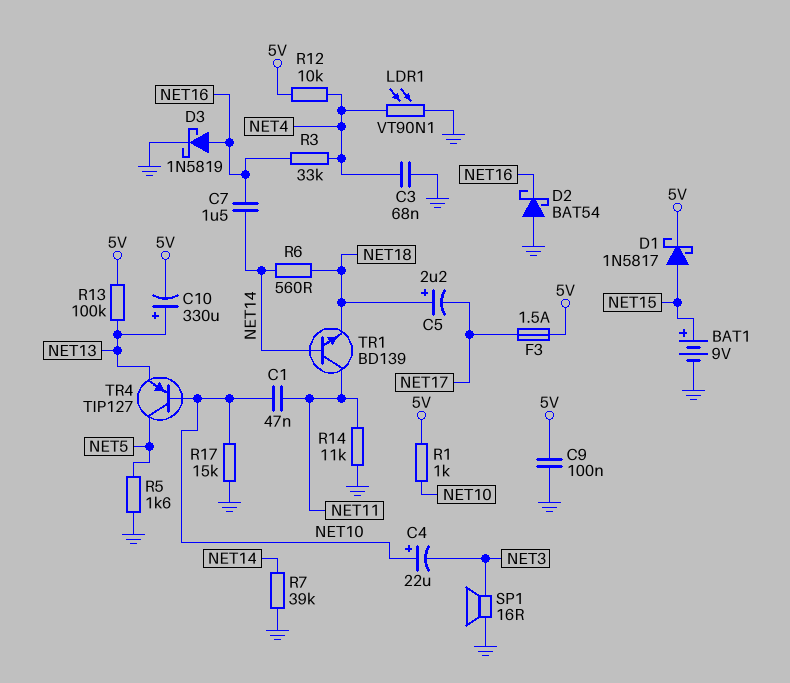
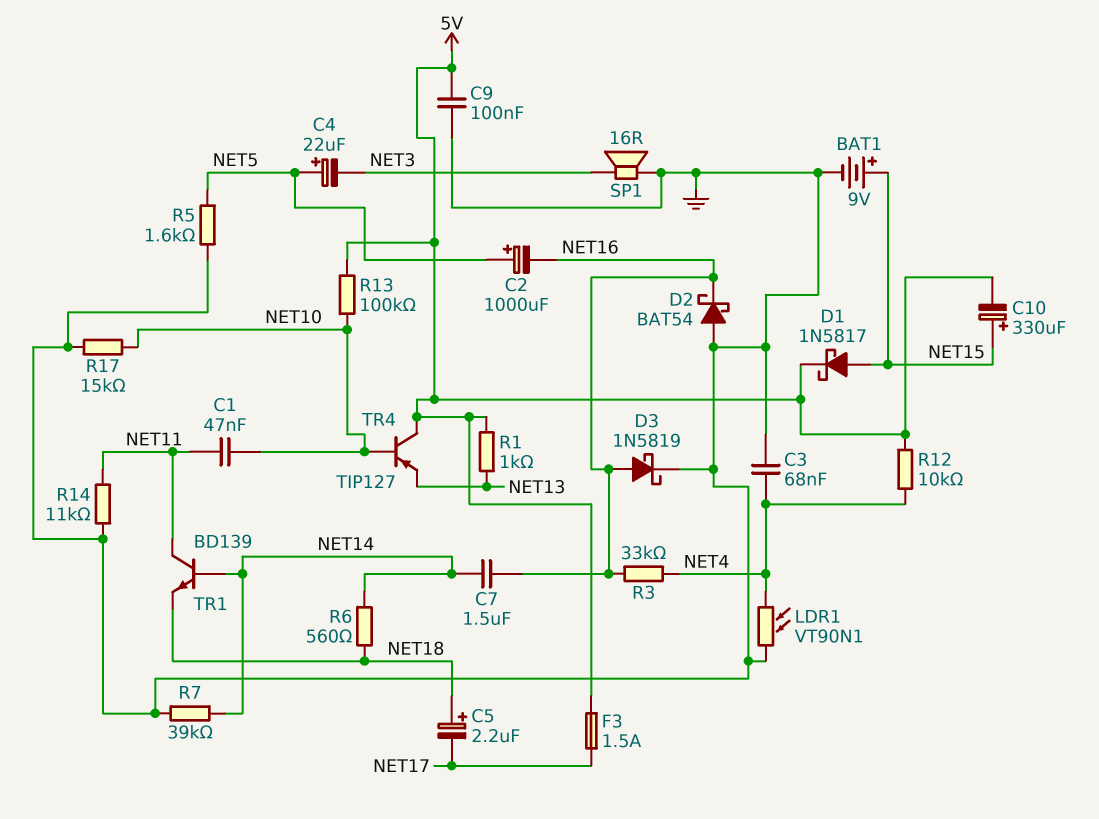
C2: none -> 1000uF (plus NET5, minus NET16)
C4: 22uF (plus NET10, minus NET3) -> 22uF (plus NET5, minus NET3)
C10: 330uF (plus NET13, minus 5V) -> 330uF (plus NET15, minus 5V)
R1: 1k (5V, NET10) -> 1k (5V, NET13)
R13: 100k (5V, NET13) -> 100k (5V, NET10)
TR4: PNP TIP127 (B NET10, C NET5, E NET13) -> PNP TIP127 (B NET10, C 5V, E NET13)

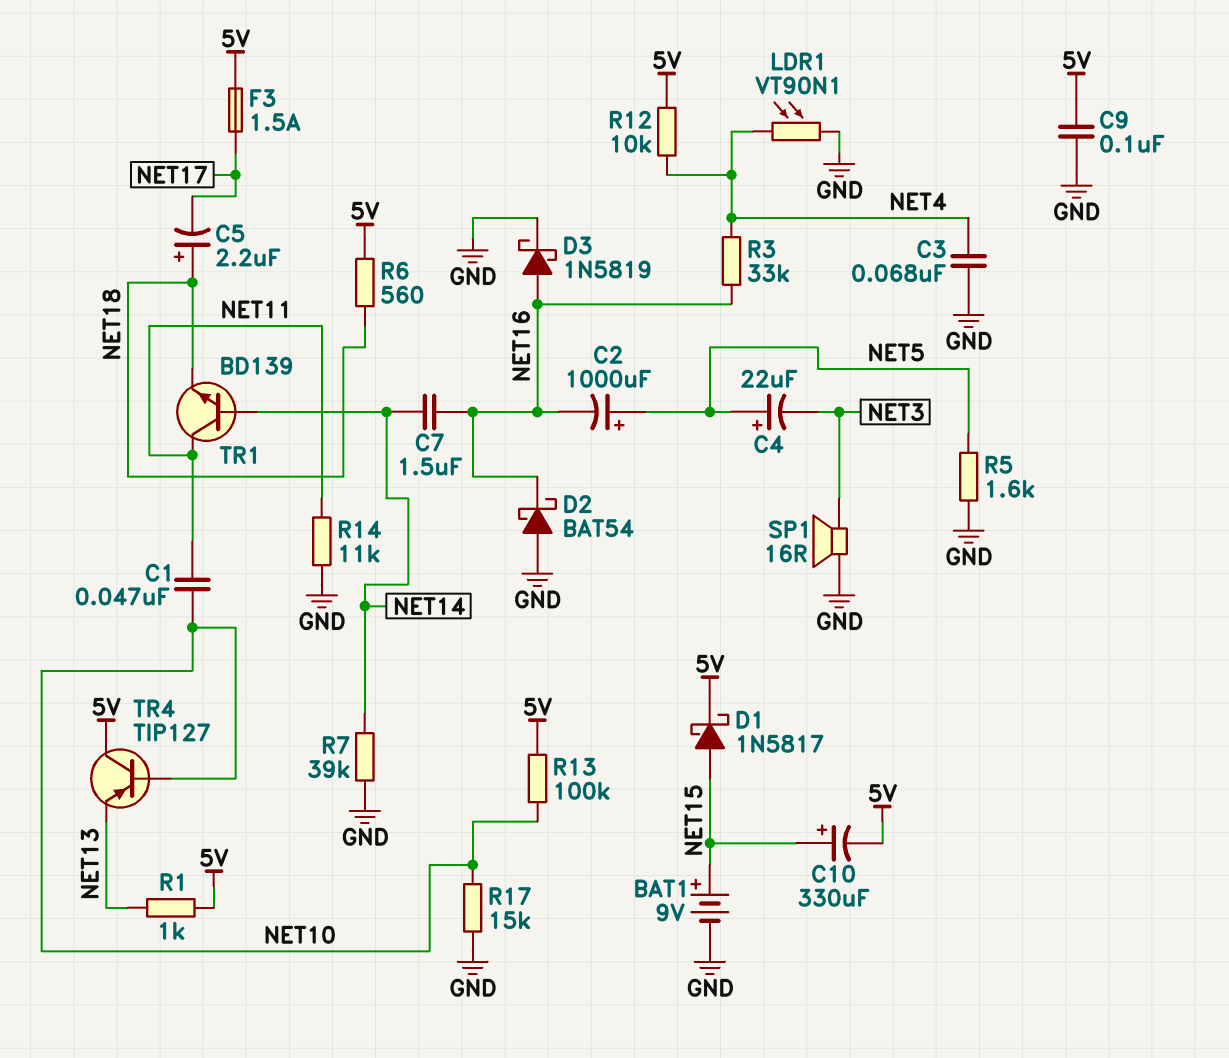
R6: 560 (NET14, NET18) -> 560 (5V, NET18)

